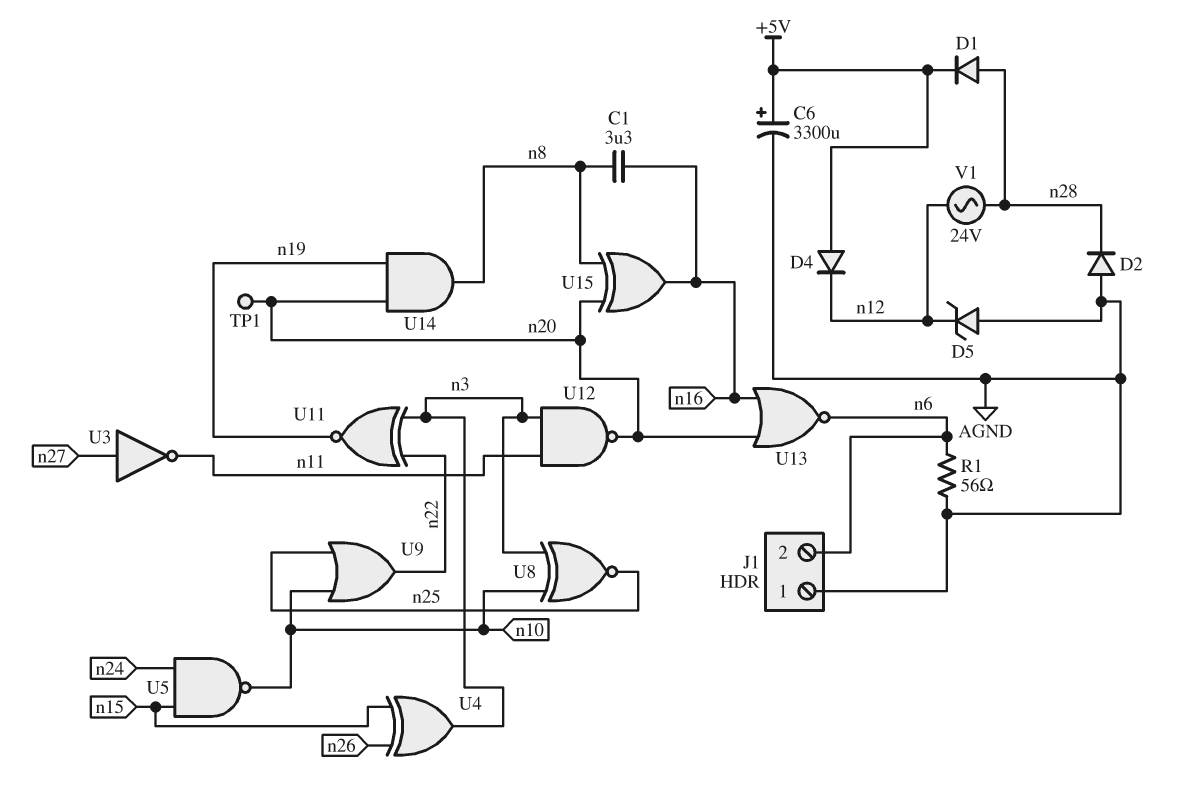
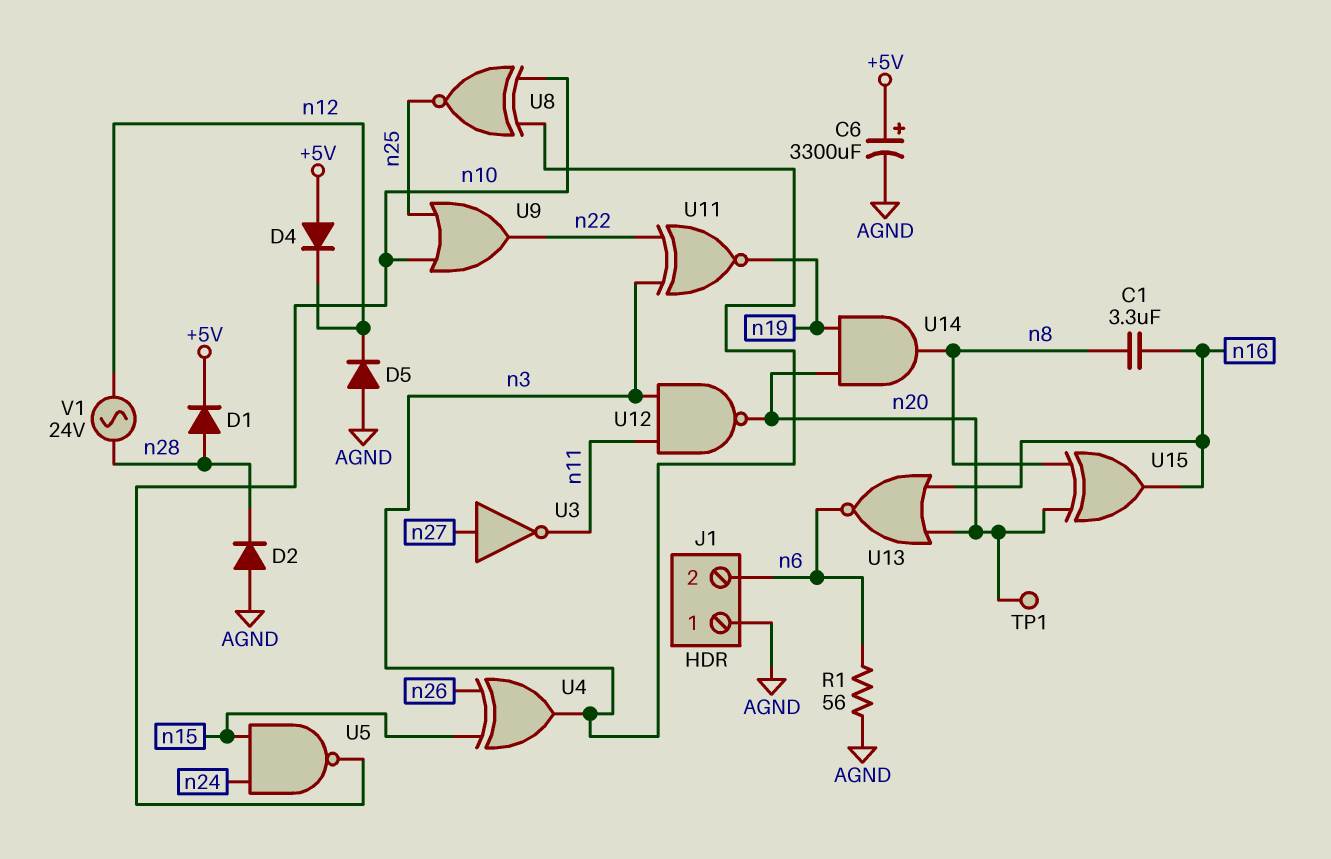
D5: zener (A AGND, K n12) -> diode (A AGND, K n12)

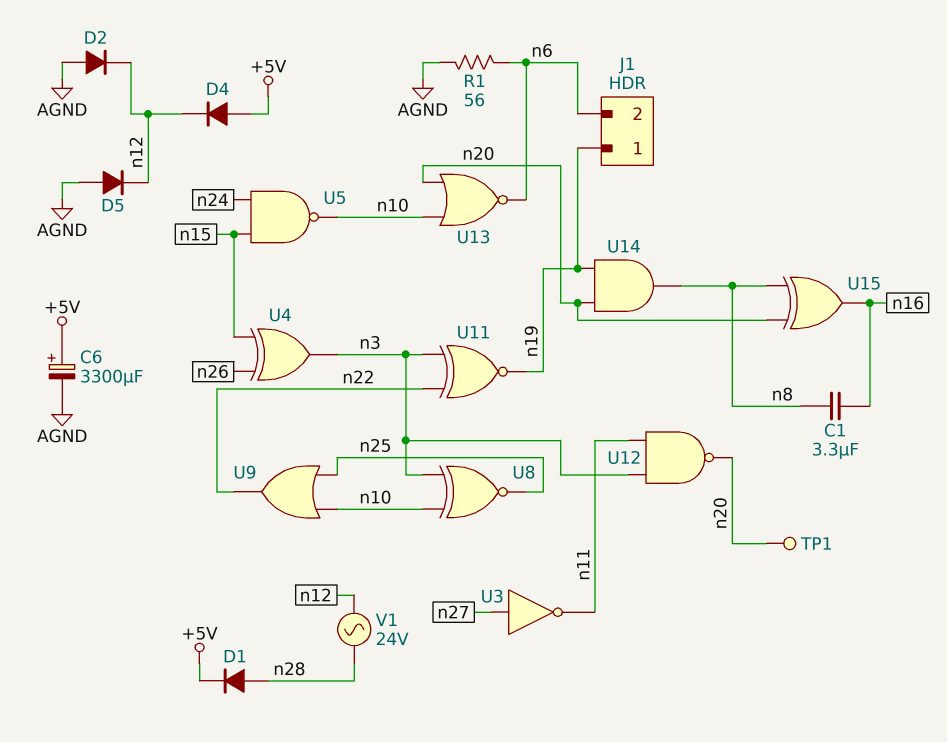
D2: diode (A AGND, K n28) -> diode (A AGND, K n12)
J1 pin 1: AGND -> n19
U13: NOR (in n16, in n20, out n6) -> NOR (in n10, in n20, out n6)

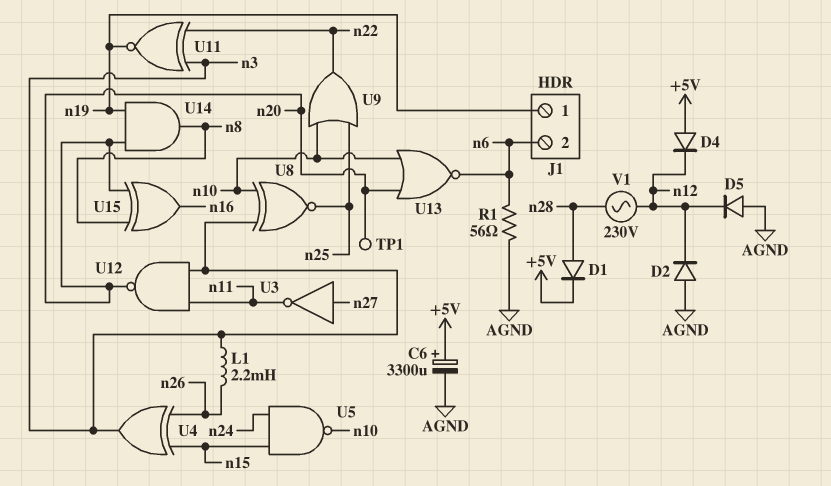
C1: 3.3uF (n8, n16) -> none
L1: none -> 2.2mH (n3, n26)
V1: AC 24V (n12, n28) -> AC 230V (n12, n28)

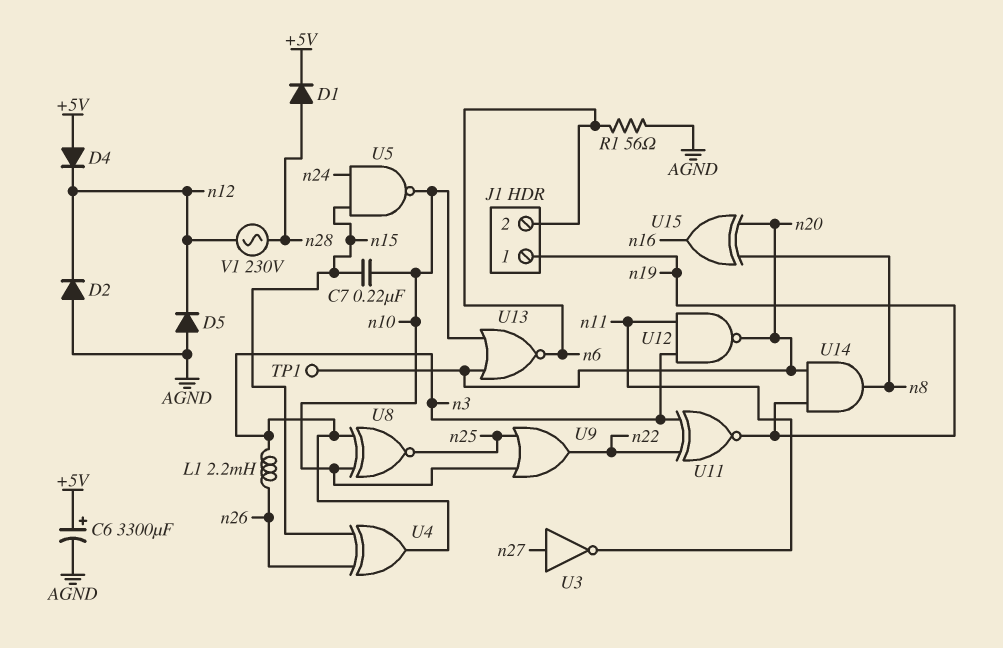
C7: none -> 220nF (n10, n15)

